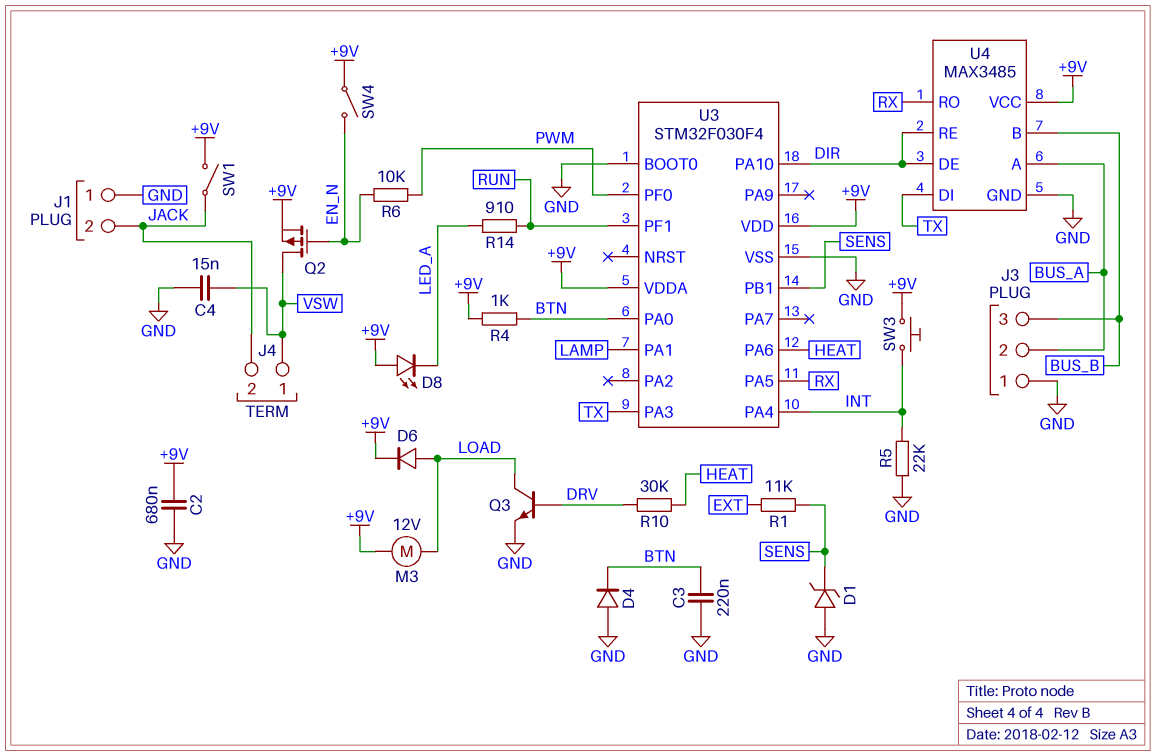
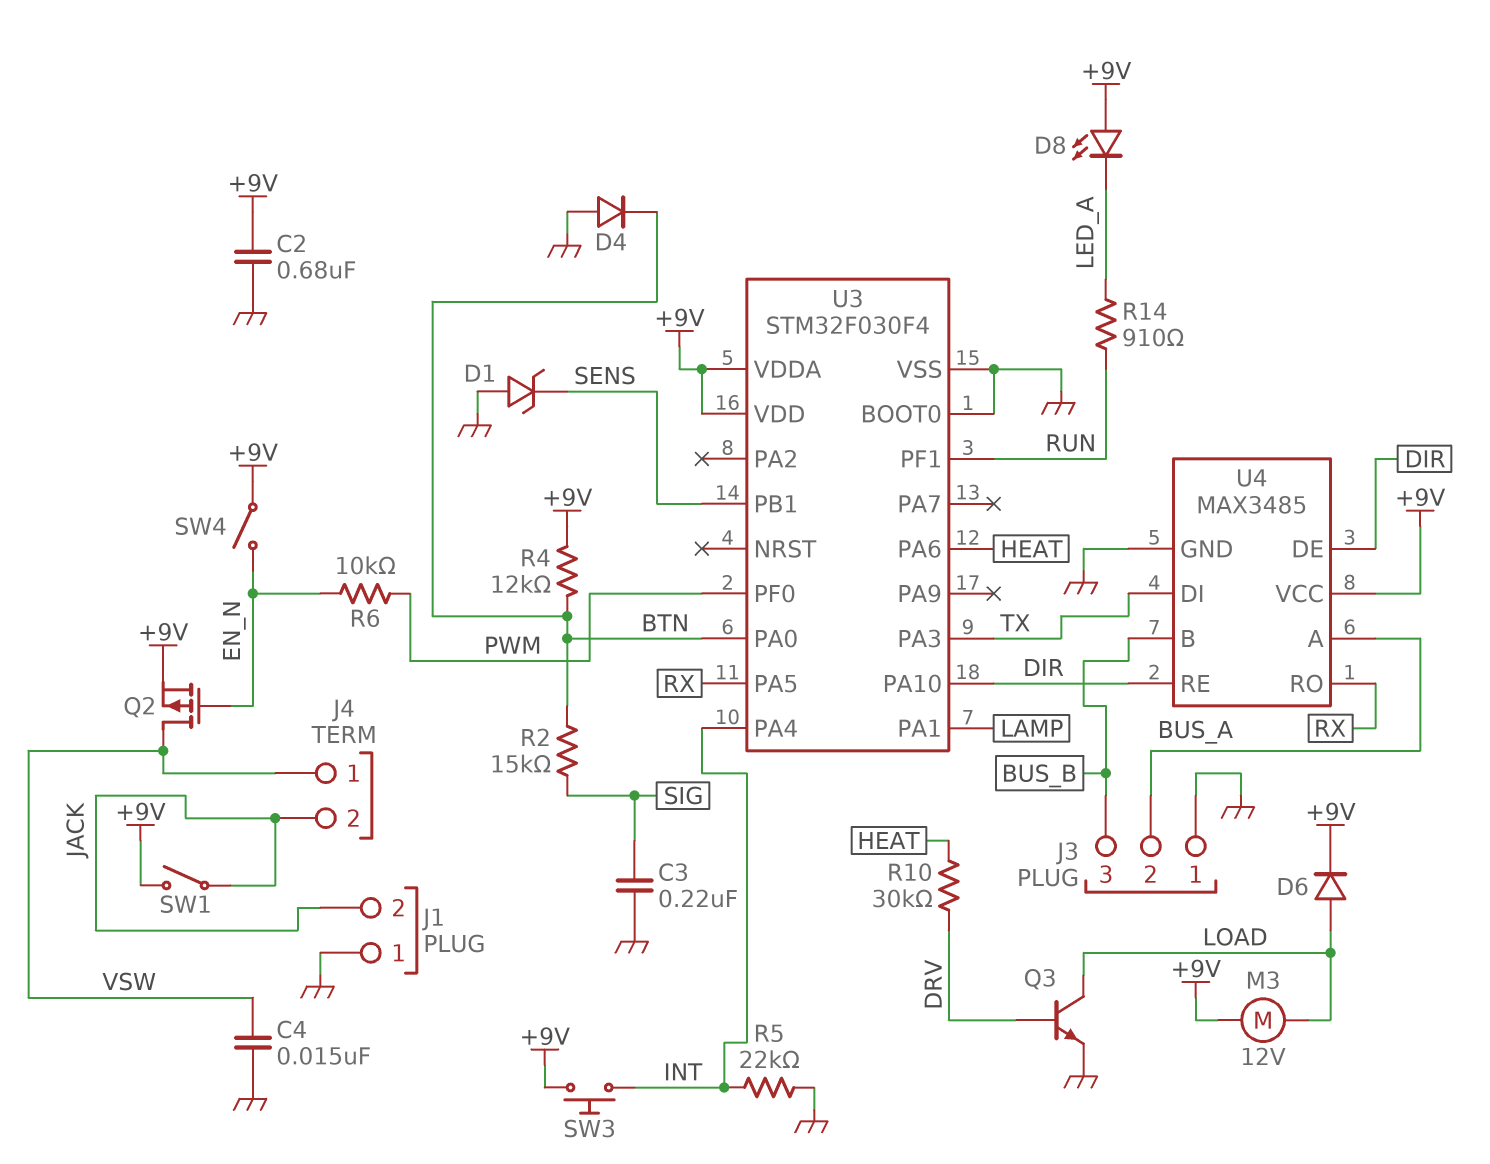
C3: 220nF (BTN, GND) -> 220nF (GND, SIG)
R1: 11k (EXT, SENS) -> none
R2: none -> 15k (BTN, SIG)
R4: 1k (+9V, BTN) -> 12k (+9V, BTN)

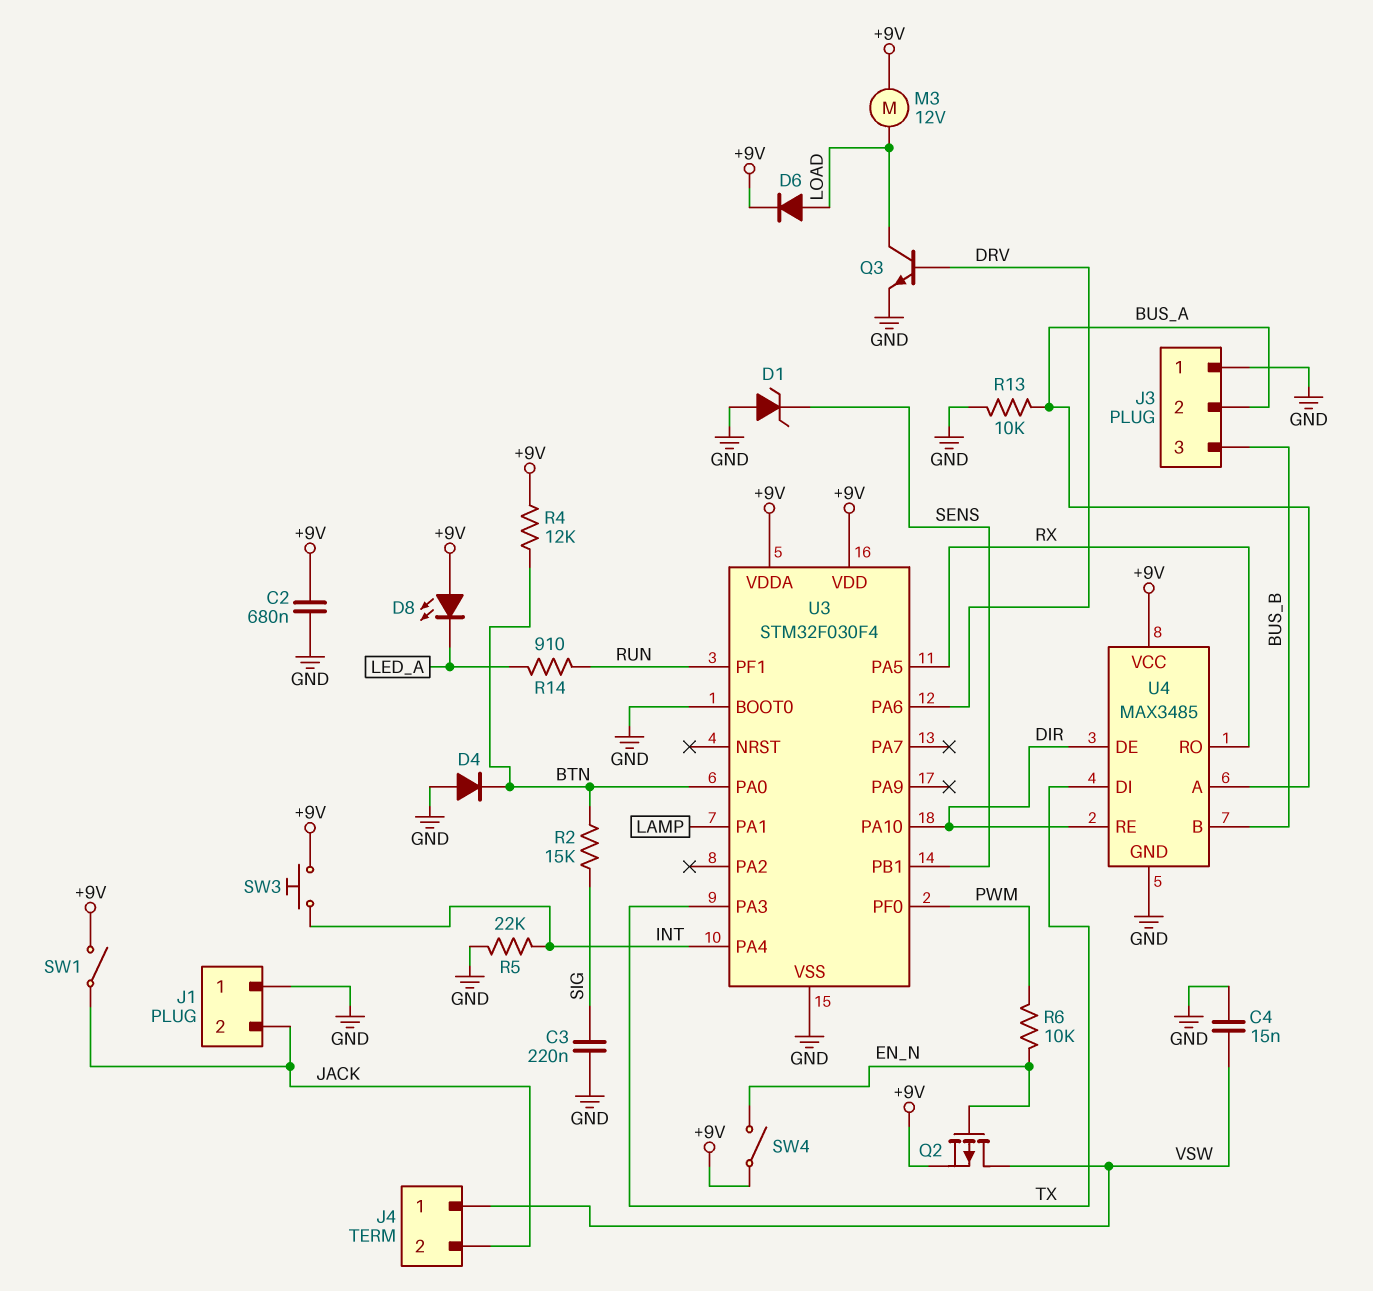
R10: 30k (DRV, HEAT) -> none
R13: none -> 10k (BUS_A, GND)
U3 pin PA6: HEAT -> DRV

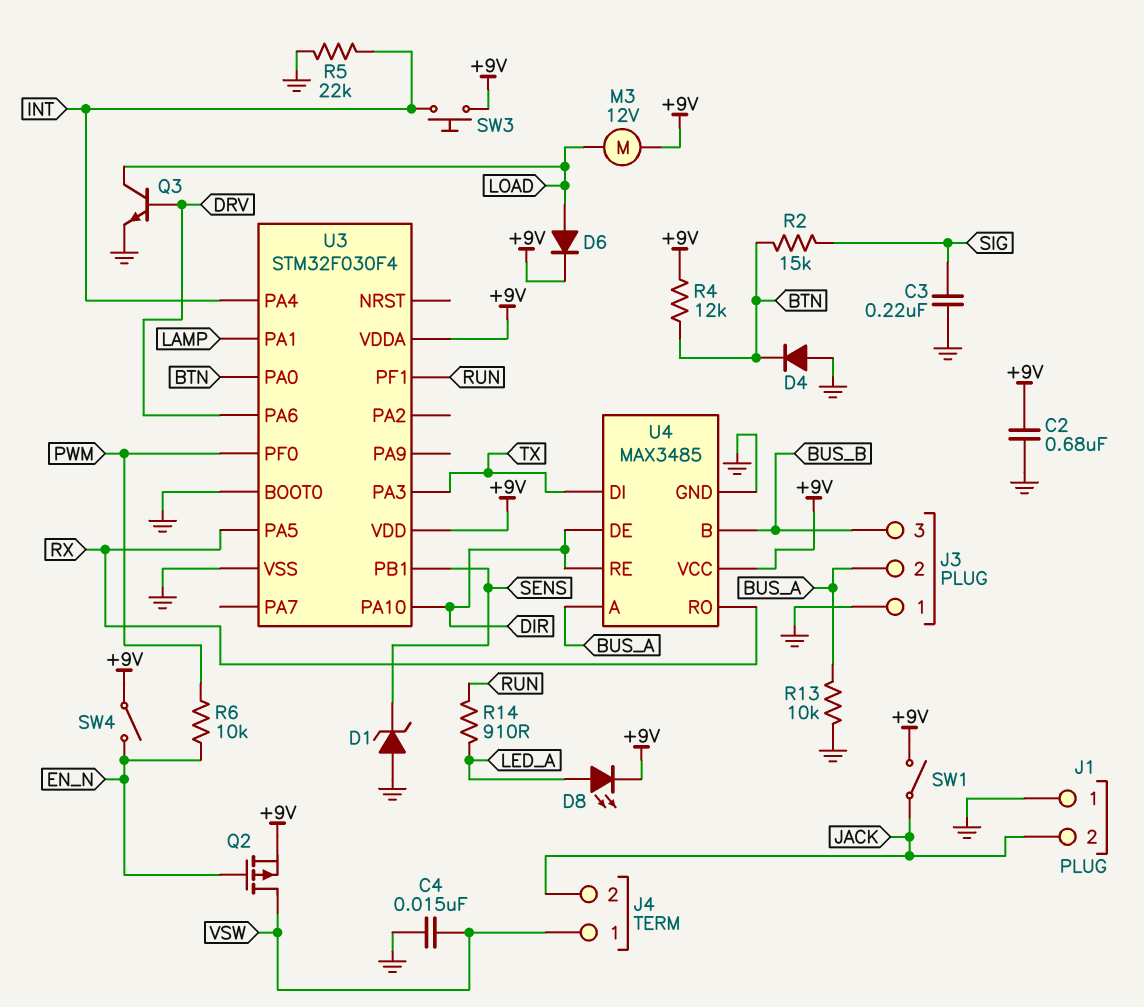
D8: LED (A +9V, K LED_A) -> LED (A LED_A, K +9V)

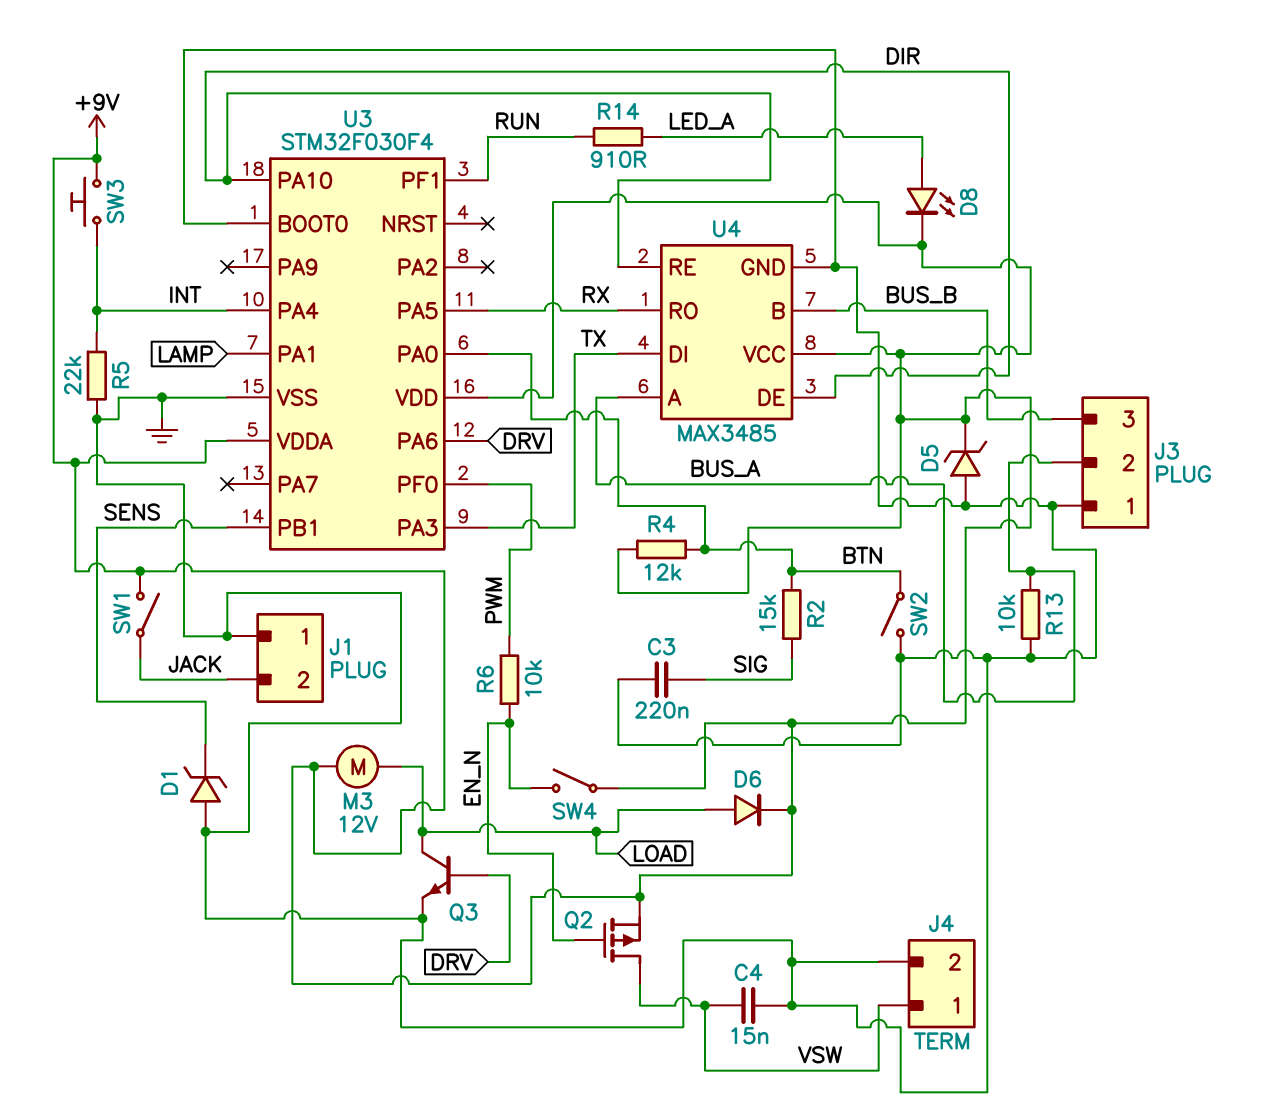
C2: 680nF (+9V, GND) -> none
D4: diode (A GND, K BTN) -> none
D5: none -> zener (A GND, K +9V)
J4 pin 2: JACK -> GND
SW2: none -> switch (BTN, GND)

